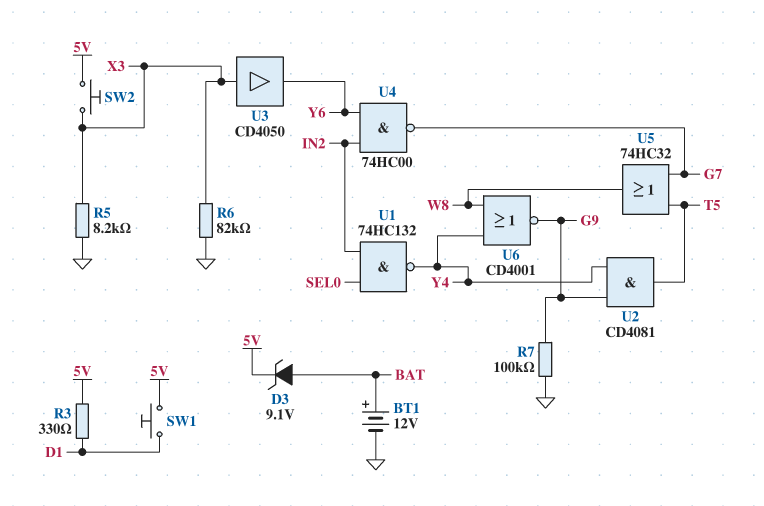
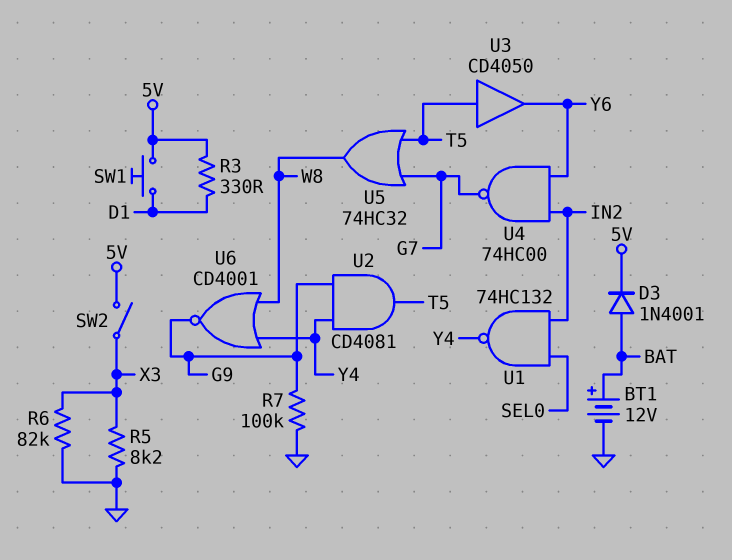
D3: zener 9.1V (A BAT, K 5V) -> diode 1N4001 (A BAT, K 5V)
SW2: button (5V, X3) -> switch (5V, X3)
U3: buffer CD4050 (in X3, out Y6) -> buffer CD4050 (in T5, out Y6)

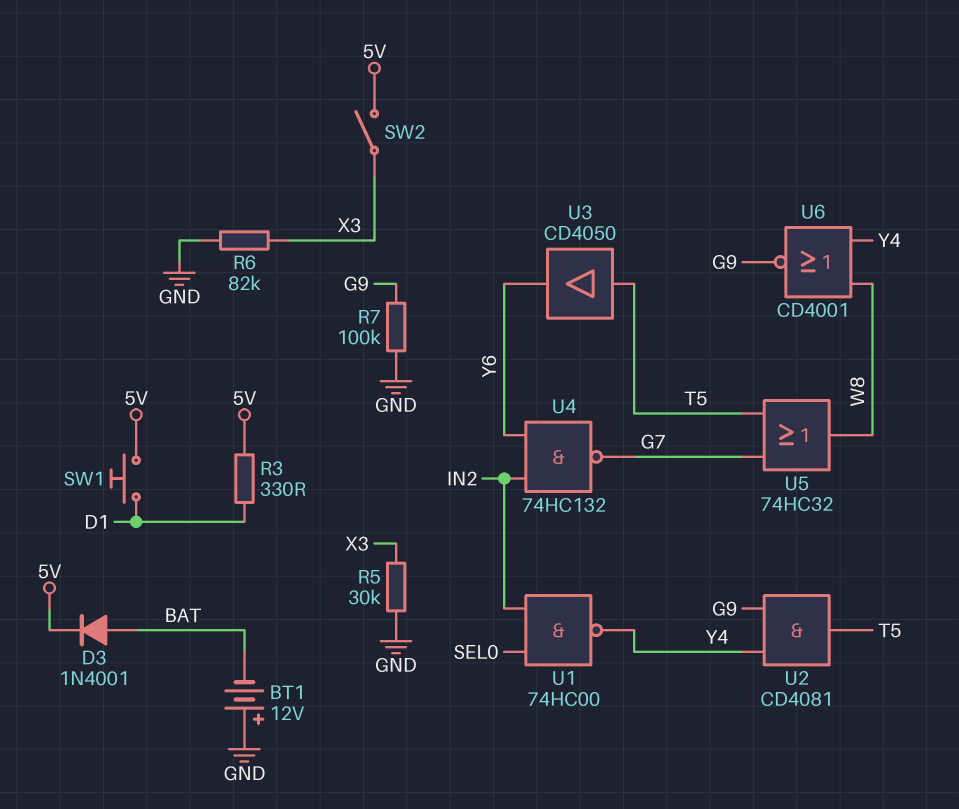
BT1: 12V (plus BAT, minus GND) -> 12V (plus GND, minus BAT)
R5: 8.2k (GND, X3) -> 30k (GND, X3)
U1: NAND 74HC132 (in IN2, in SEL0, out Y4) -> NAND 74HC00 (in IN2, in SEL0, out Y4)
U4: NAND 74HC00 (in IN2, in Y6, out G7) -> NAND 74HC132 (in IN2, in Y6, out G7)

